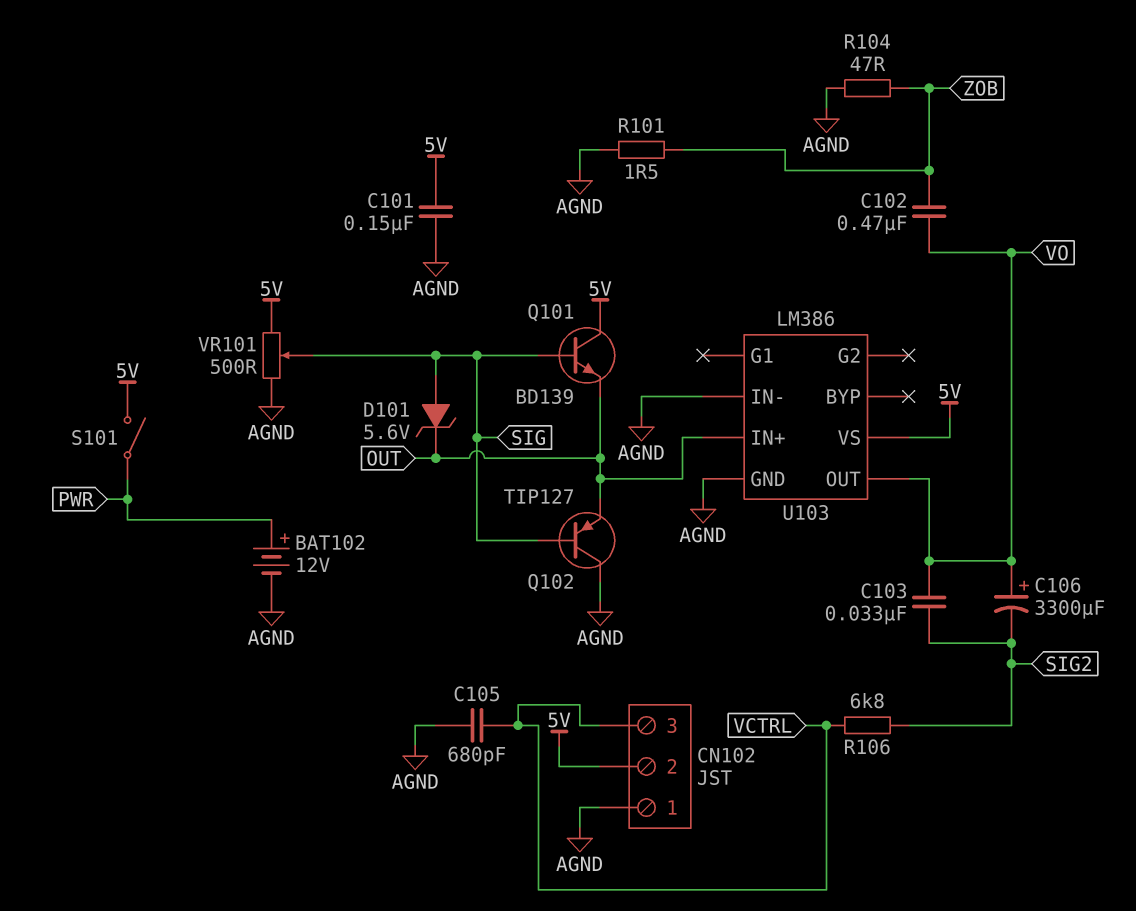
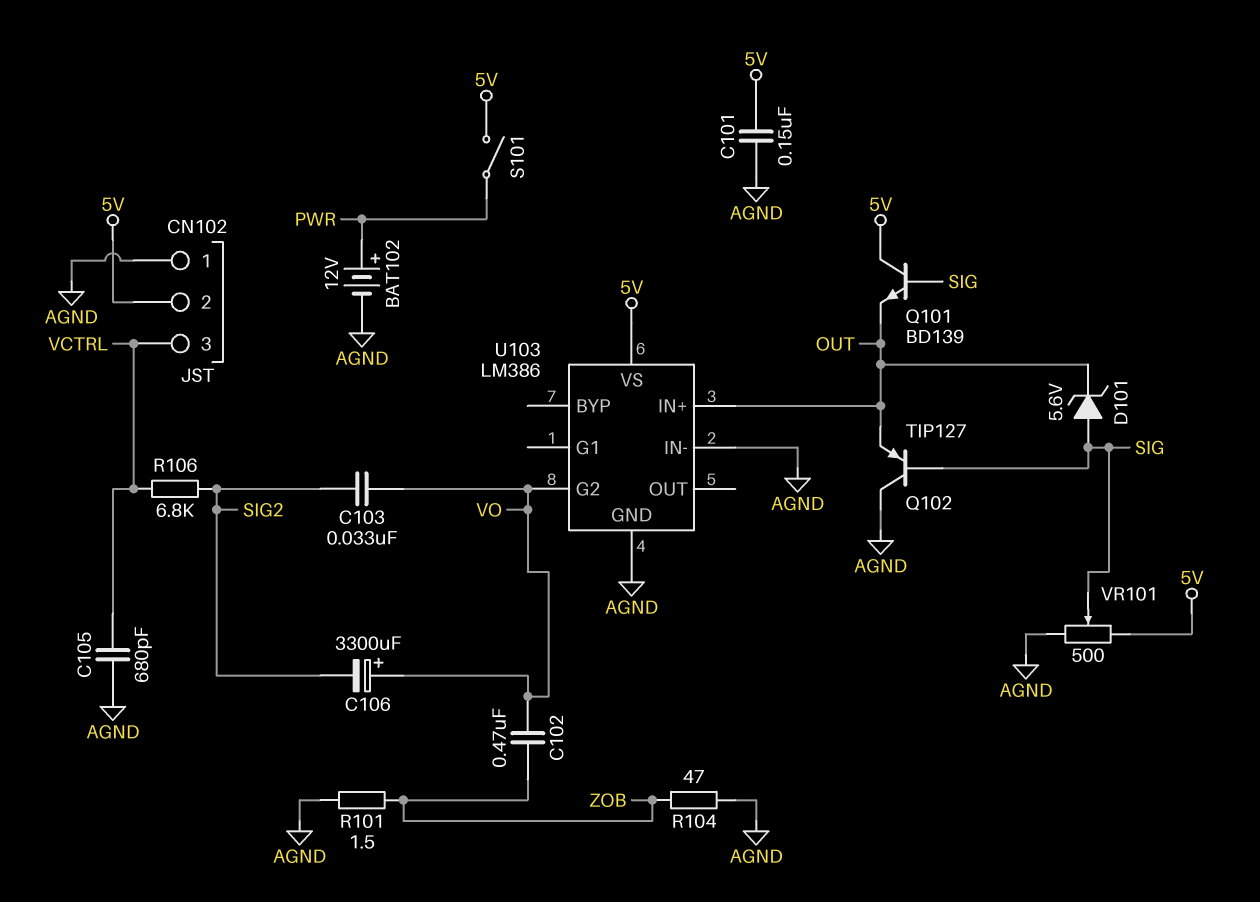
U103 pin G2: none -> VO
U103 pin OUT: VO -> none

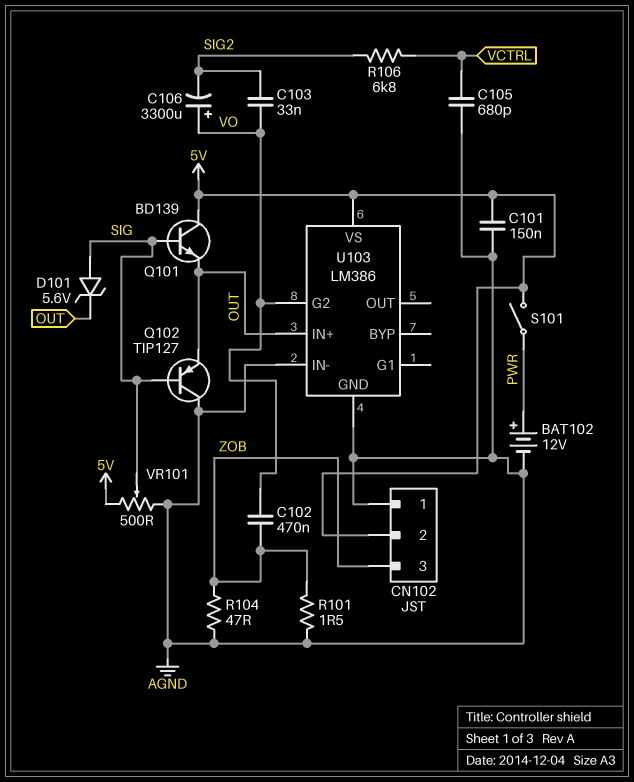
CN102 pin 3: VCTRL -> ZOB

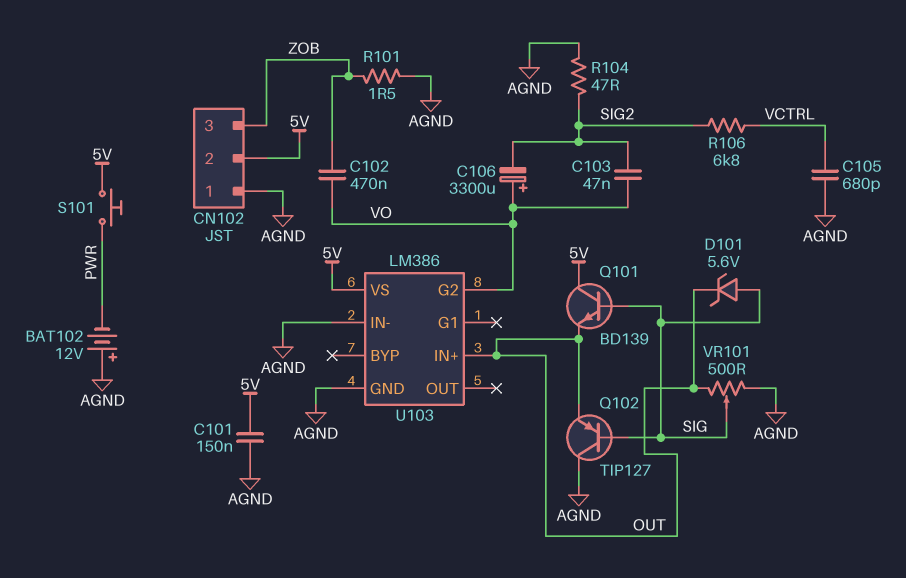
BAT102: 12V (plus PWR, minus AGND) -> 12V (plus AGND, minus PWR)
C103: 33nF (SIG2, VO) -> 47nF (SIG2, VO)
R104: 47 (AGND, ZOB) -> 47 (AGND, SIG2)
S101: switch (5V, PWR) -> button (5V, PWR)
VR101: 500 (5V, AGND, wiper SIG) -> 500 (AGND, OUT, wiper SIG)

